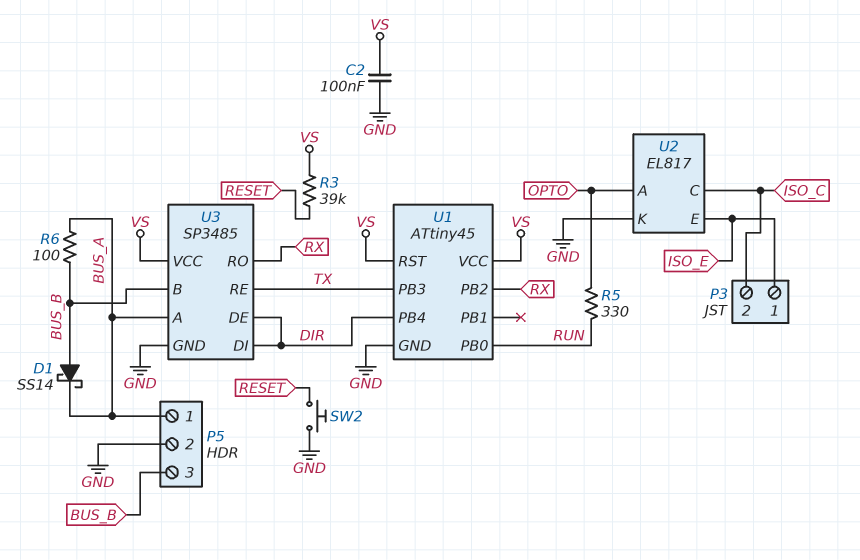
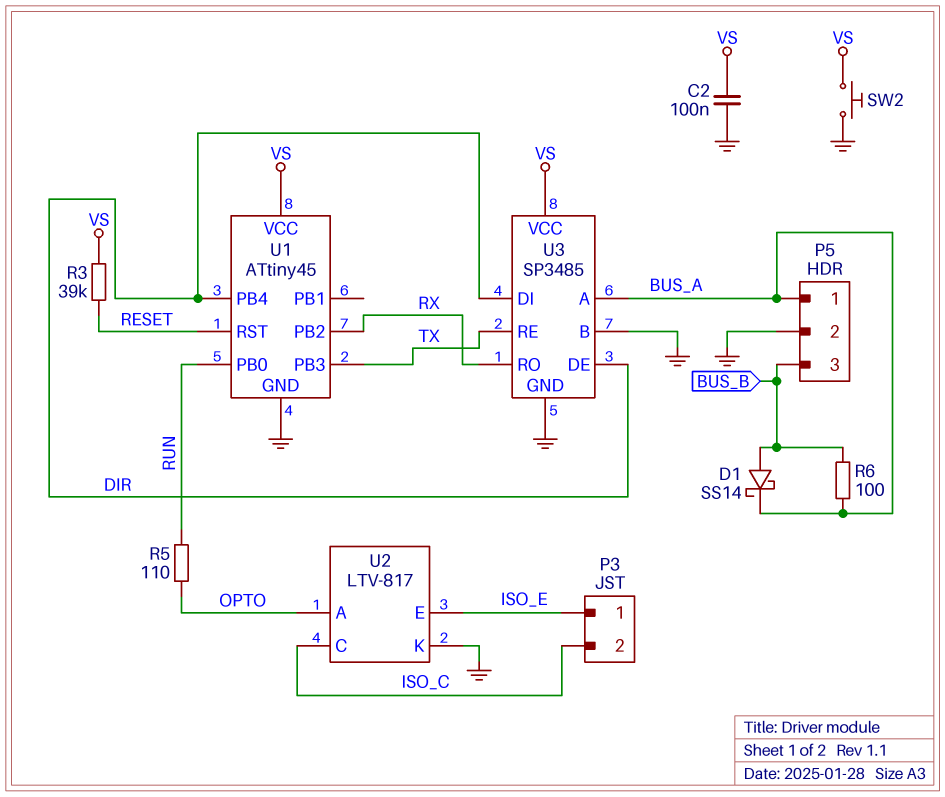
R5: 330 (OPTO, RUN) -> 110 (OPTO, RUN)
SW2: button (GND, RESET) -> button (GND, VS)
U1 pin RST: VS -> RESET
U2: EL817 -> LTV-817
U3 pin B: BUS_B -> GND

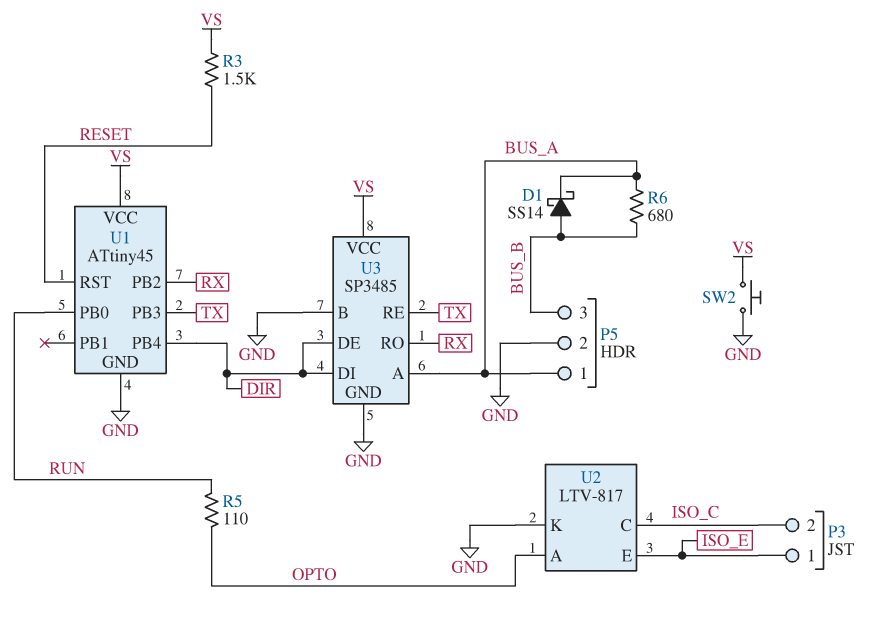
C2: 100nF (GND, VS) -> none
R3: 39k (RESET, VS) -> 1.5k (RESET, VS)
R6: 100 (BUS_A, BUS_B) -> 680 (BUS_A, BUS_B)

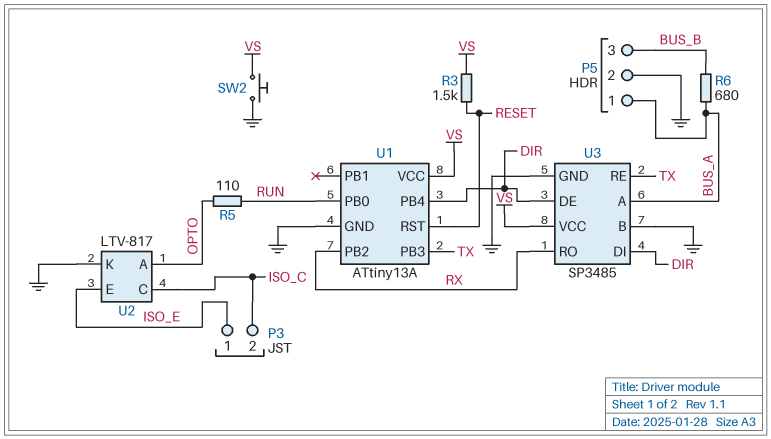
D1: schottky SS14 (A BUS_B, K BUS_A) -> none
U1: ATtiny45 -> ATtiny13A

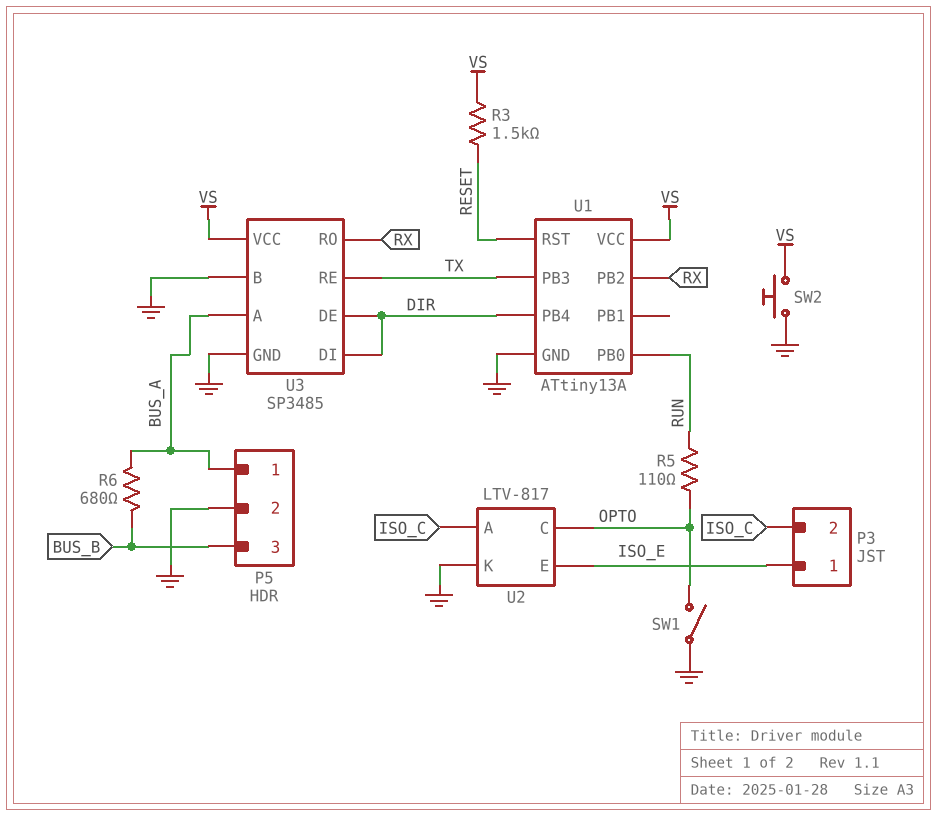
SW1: none -> switch (GND, OPTO)
U2 pin A: OPTO -> ISO_C
U2 pin C: ISO_C -> OPTO

